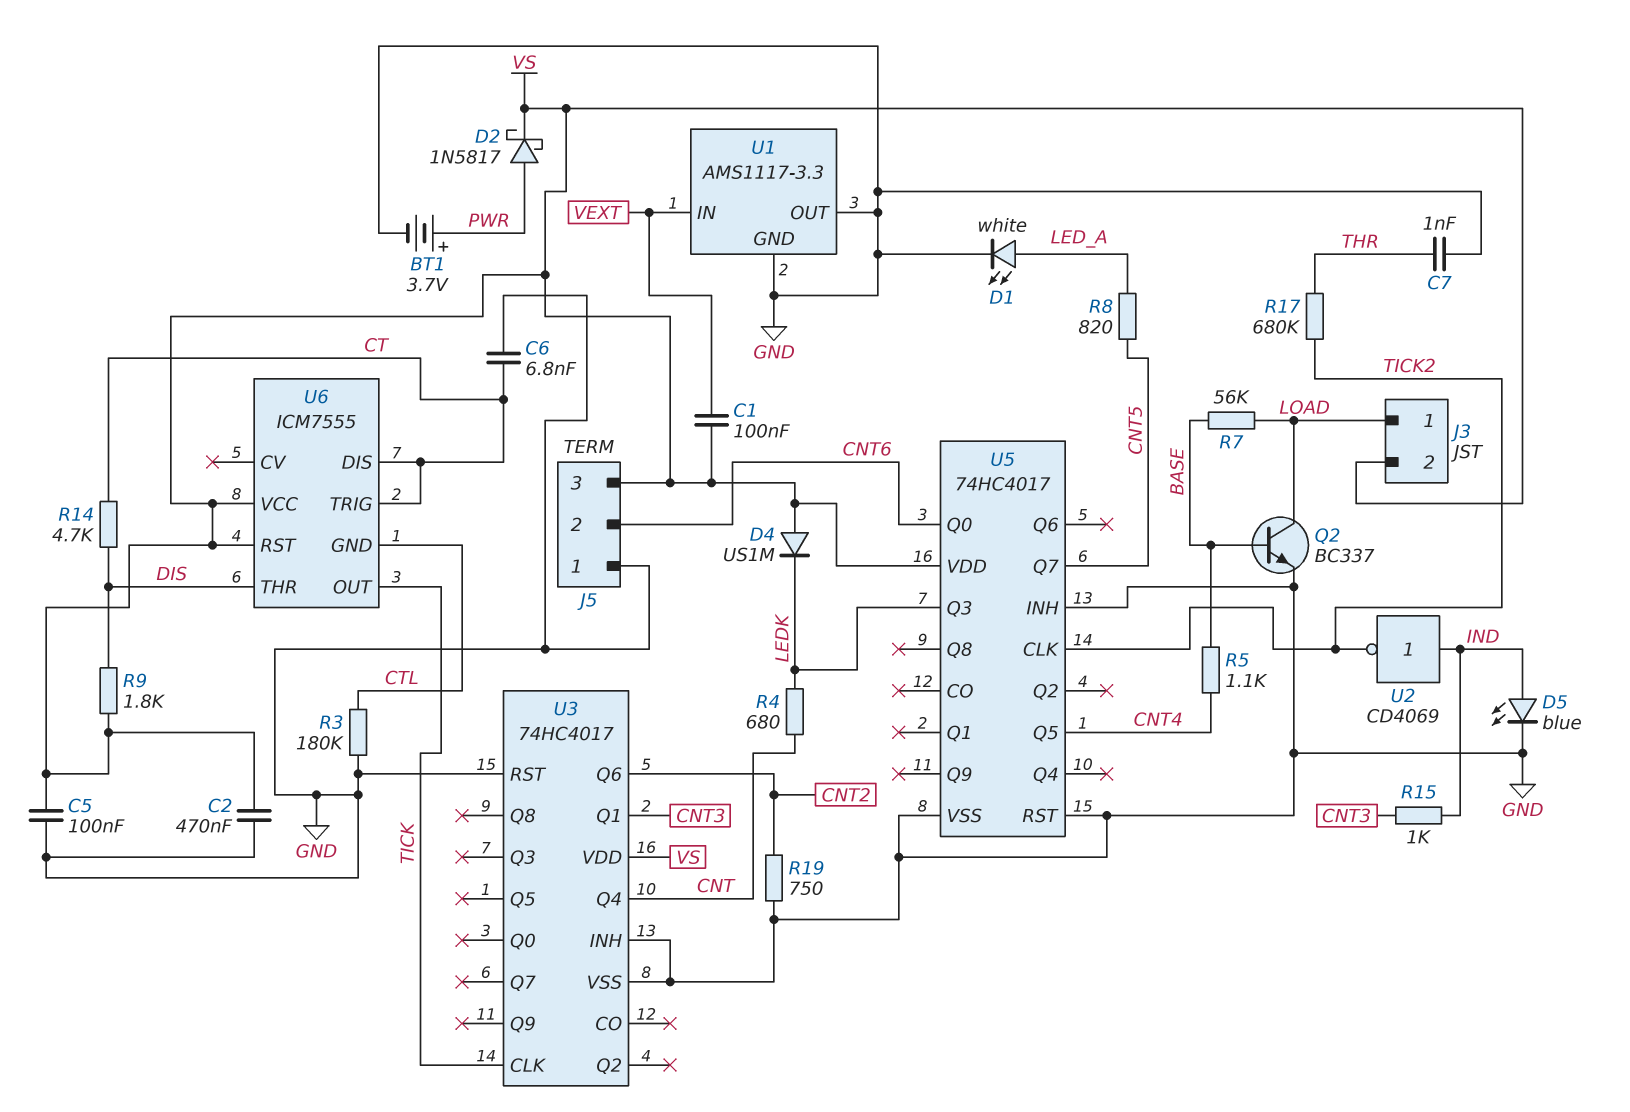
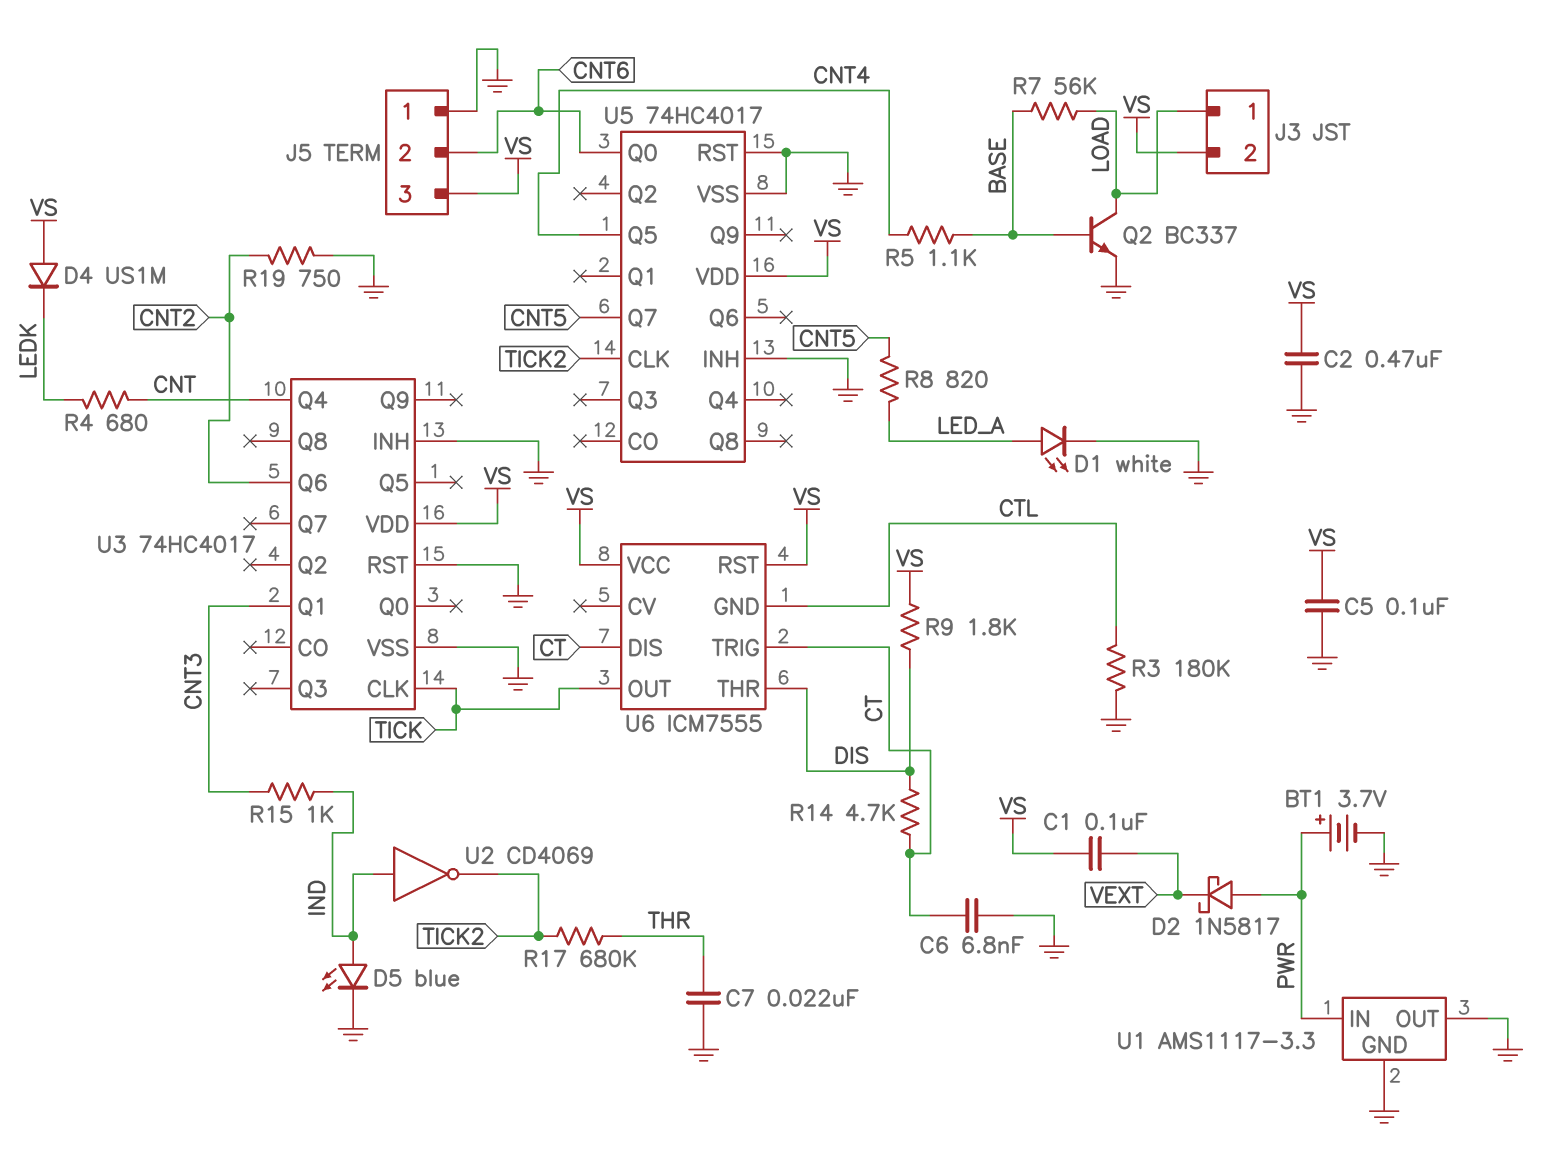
C7: 1nF (GND, THR) -> 22nF (GND, THR)
D2: schottky 1N5817 (A PWR, K VS) -> schottky 1N5817 (A PWR, K VEXT)
U1 pin IN: VEXT -> PWR
U5 pin Q3: LEDK -> none

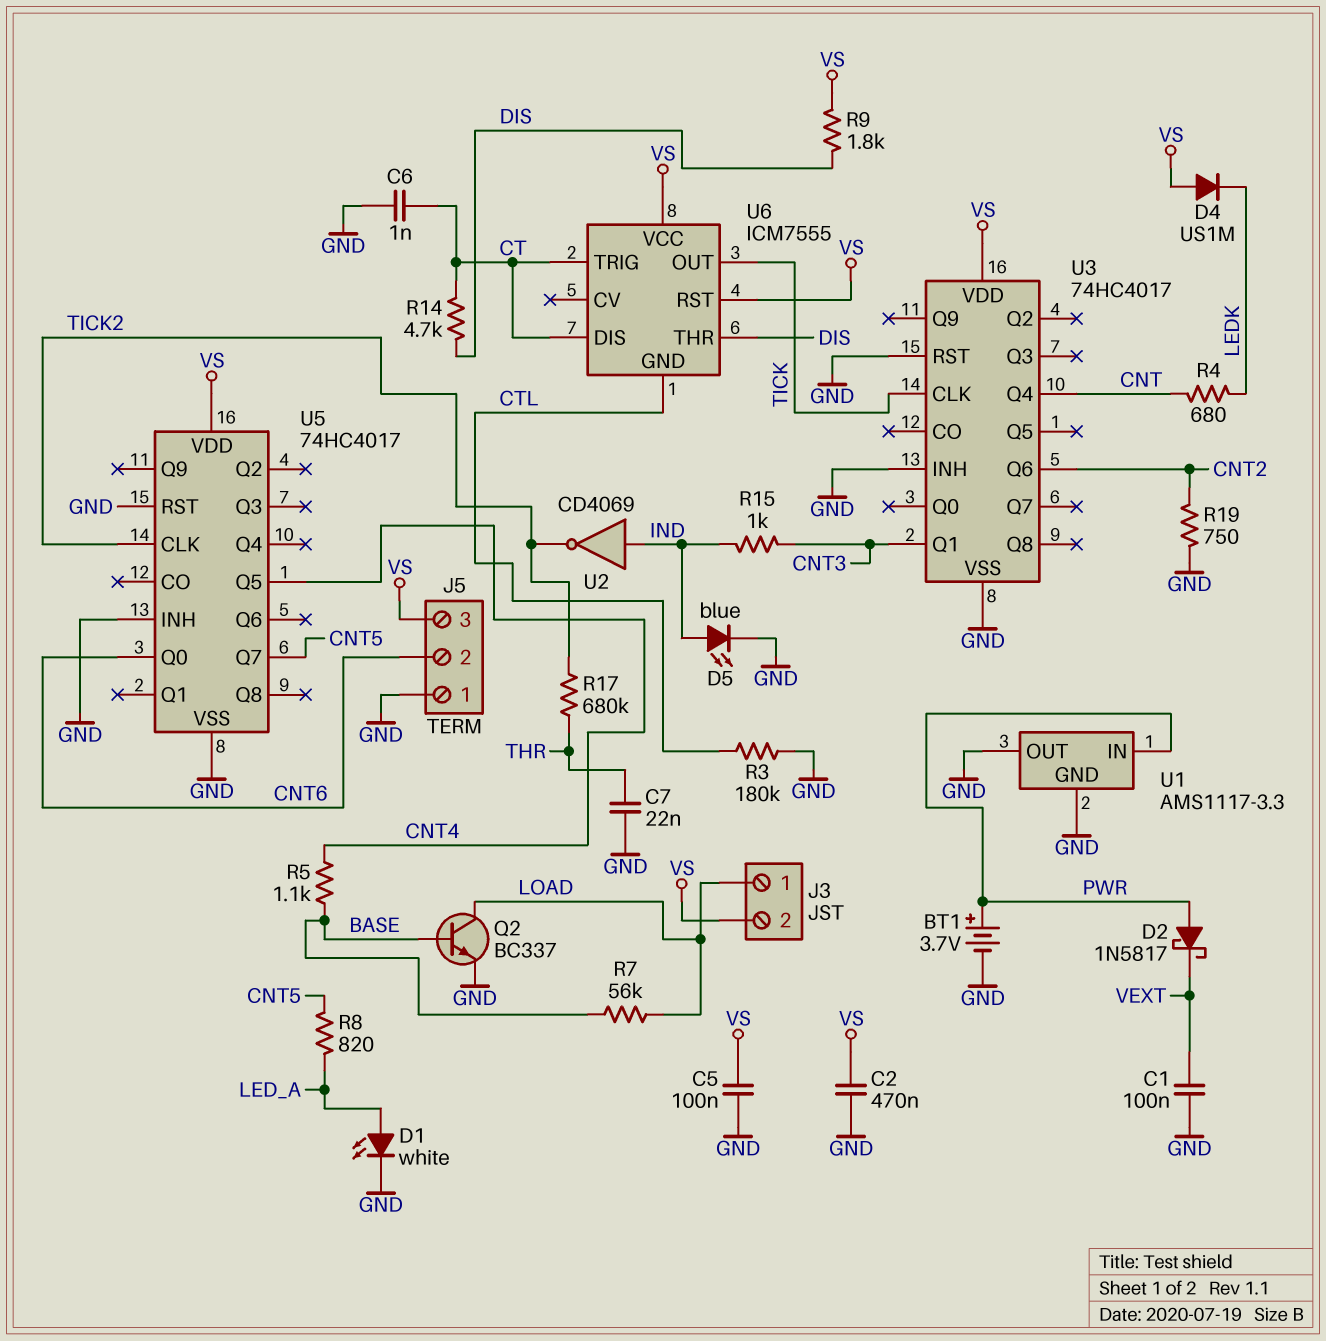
C1: 100nF (VEXT, VS) -> 100nF (GND, VEXT)
C6: 6.8nF (CT, GND) -> 1nF (CT, GND)

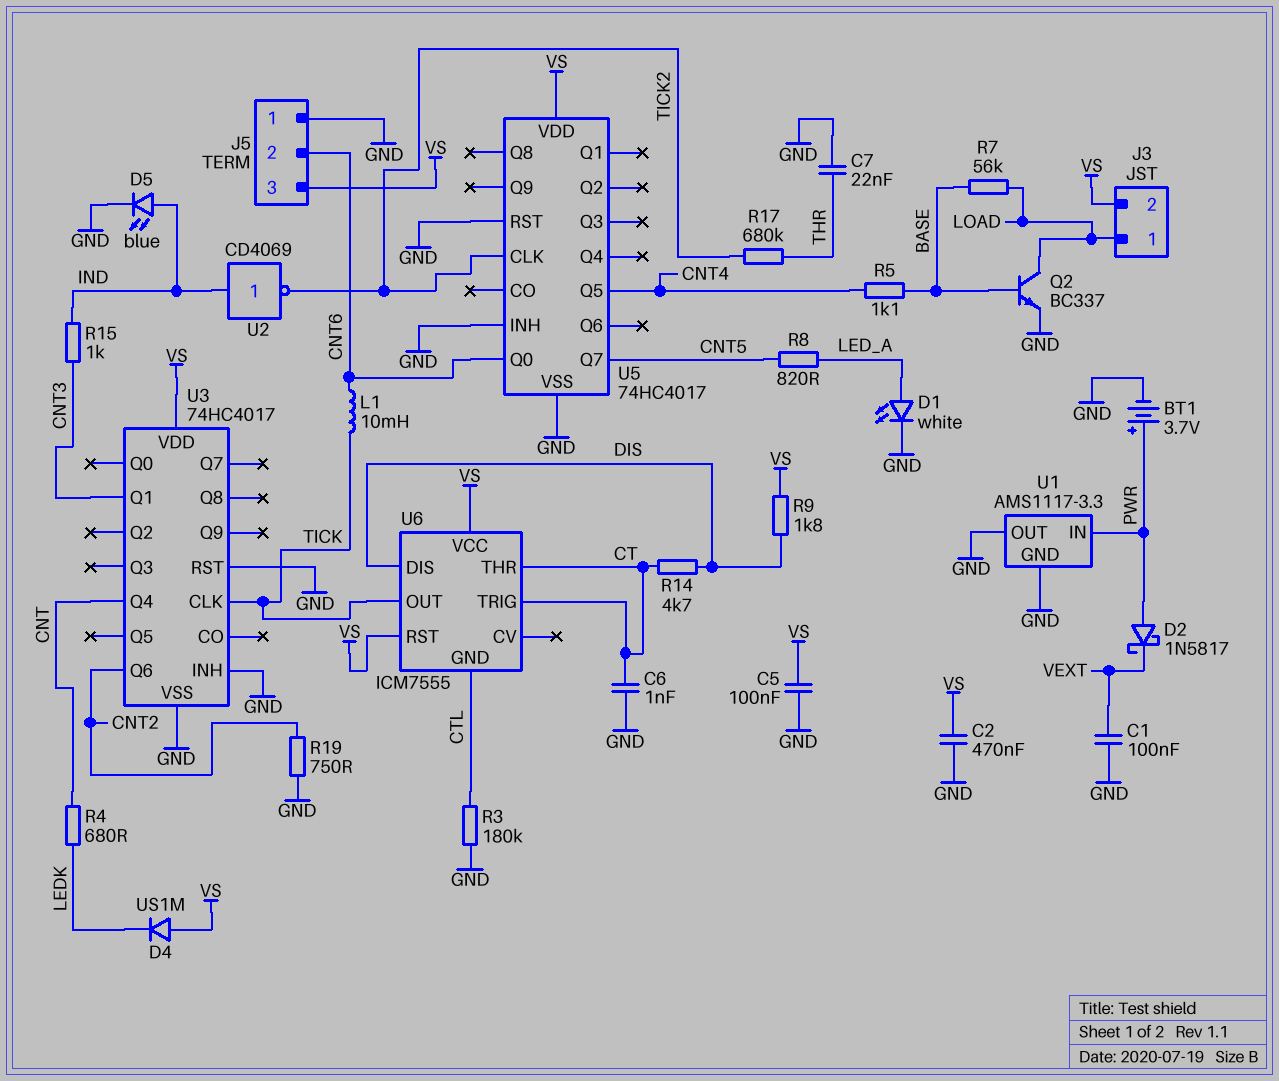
L1: none -> 10mH (CNT6, TICK)
U6 pin DIS: CT -> DIS
U6 pin THR: DIS -> CT

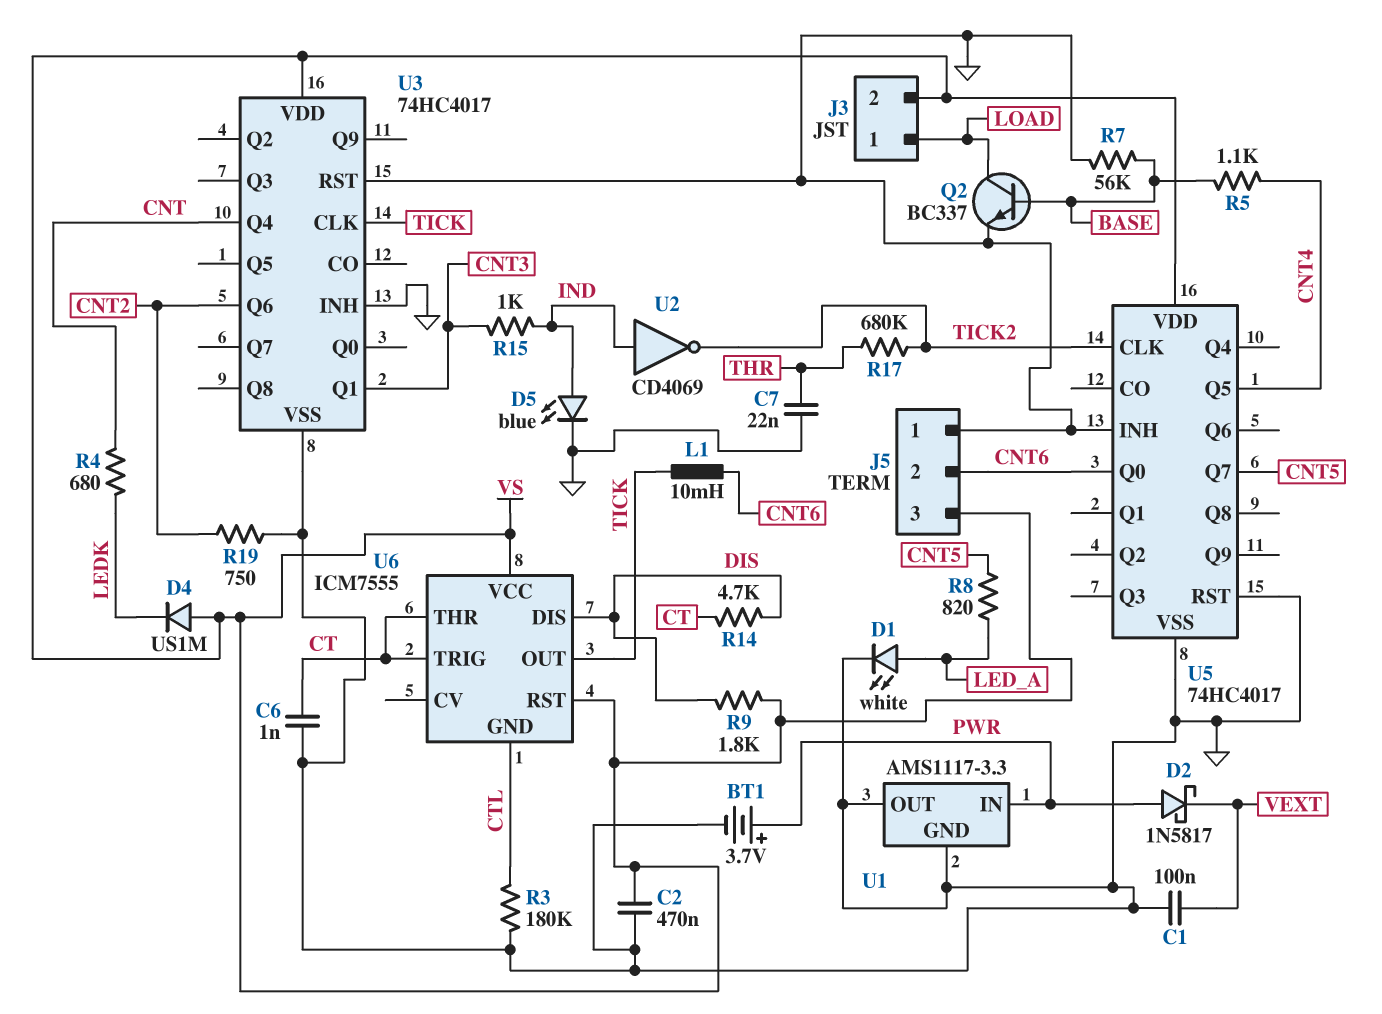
C5: 100nF (GND, VS) -> none
R7: 56k (BASE, LOAD) -> 56k (BASE, GND)

